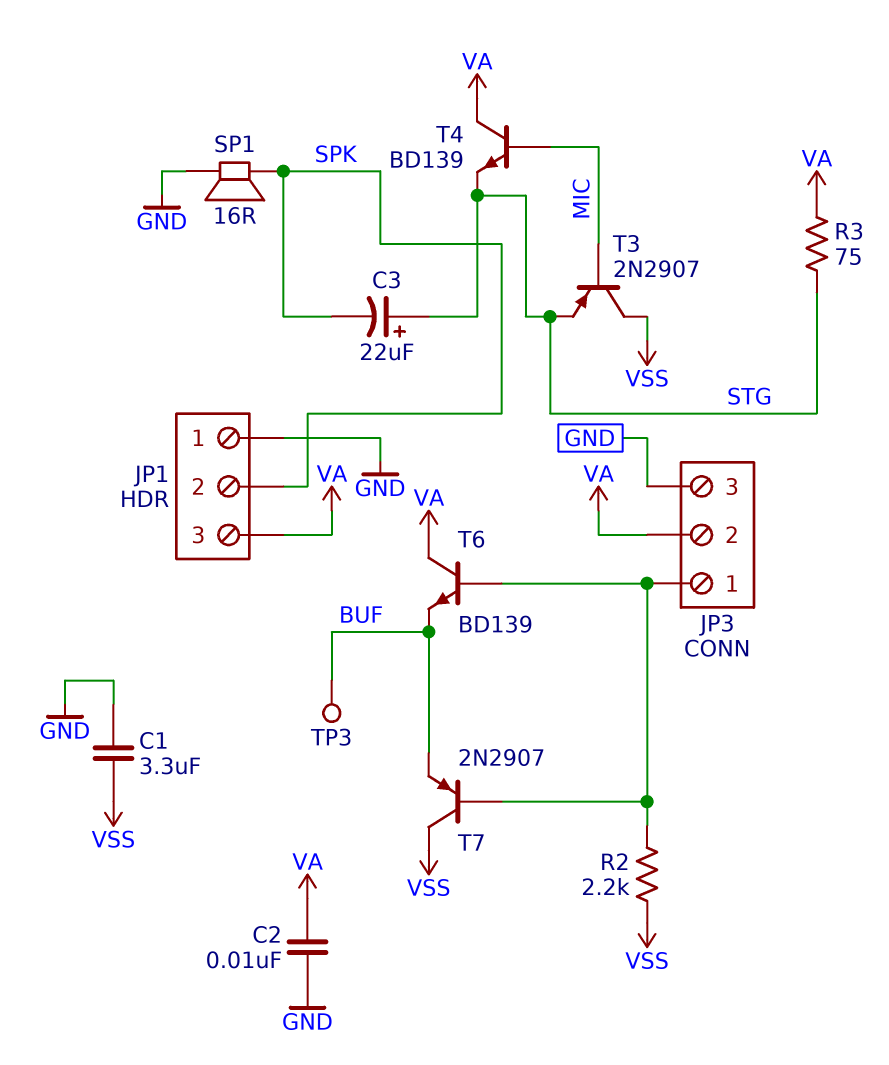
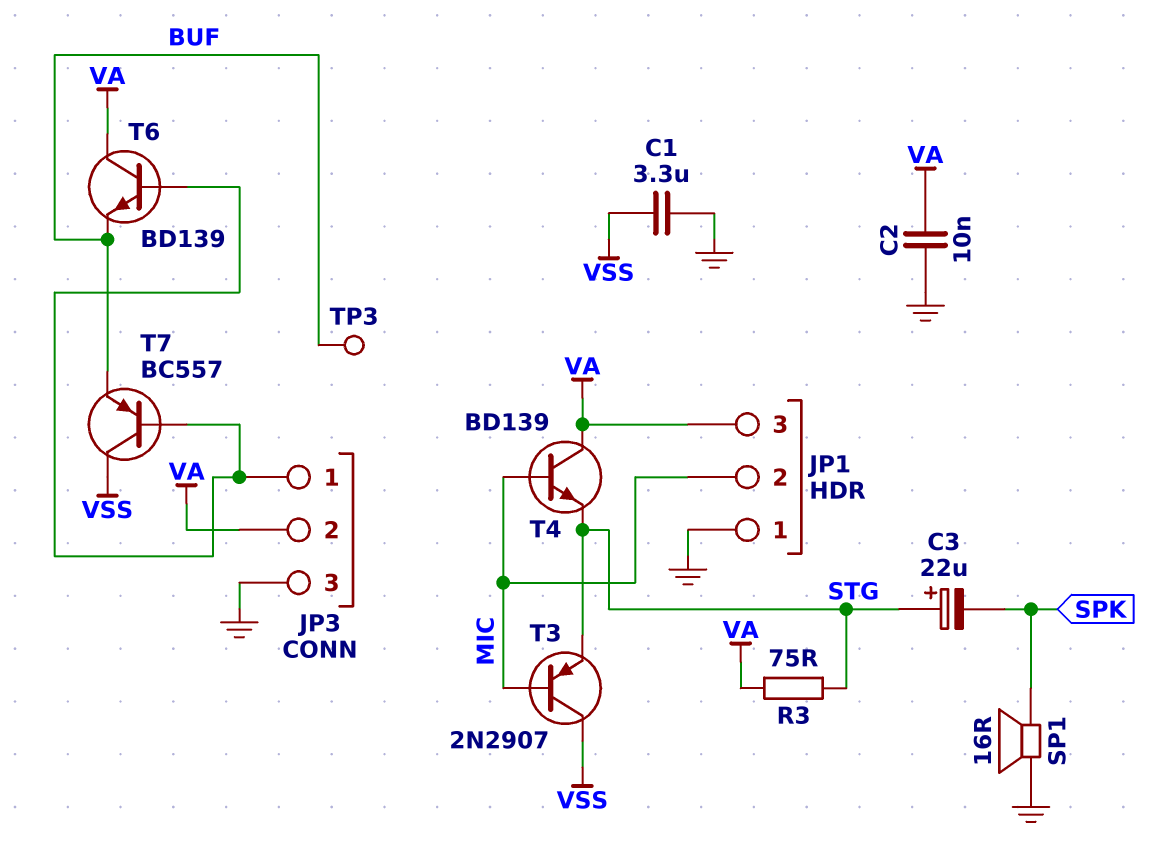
JP1 pin 2: SPK -> MIC
R2: 2.2k (JP3/1, VSS) -> none
T7: PNP 2N2907 (B JP3/1, C VSS, E BUF) -> PNP BC557 (B JP3/1, C VSS, E BUF)

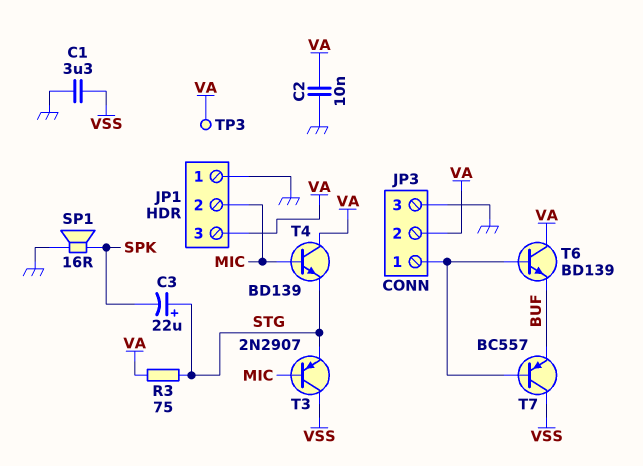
TP3: test point (BUF) -> test point (VA)

